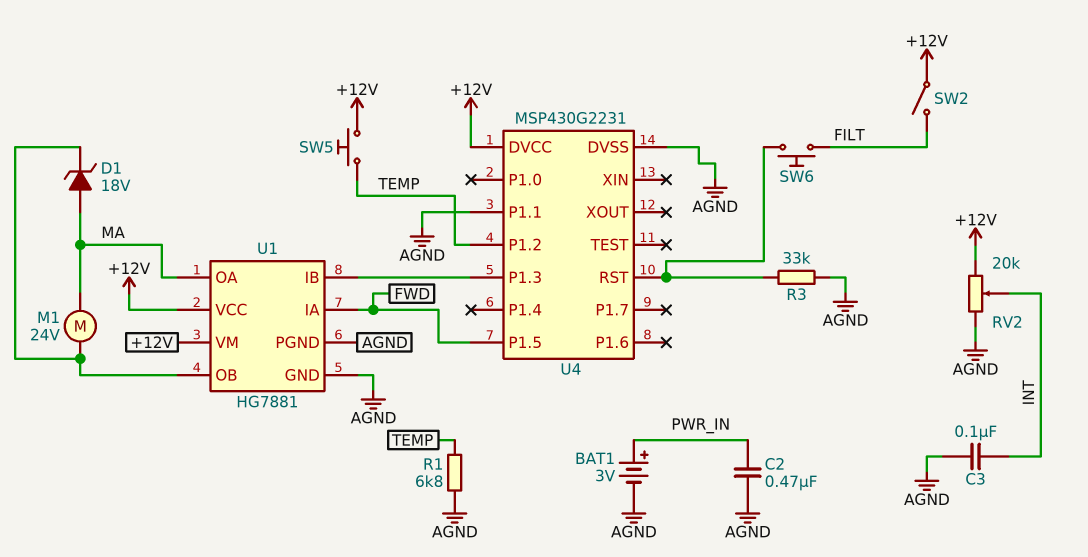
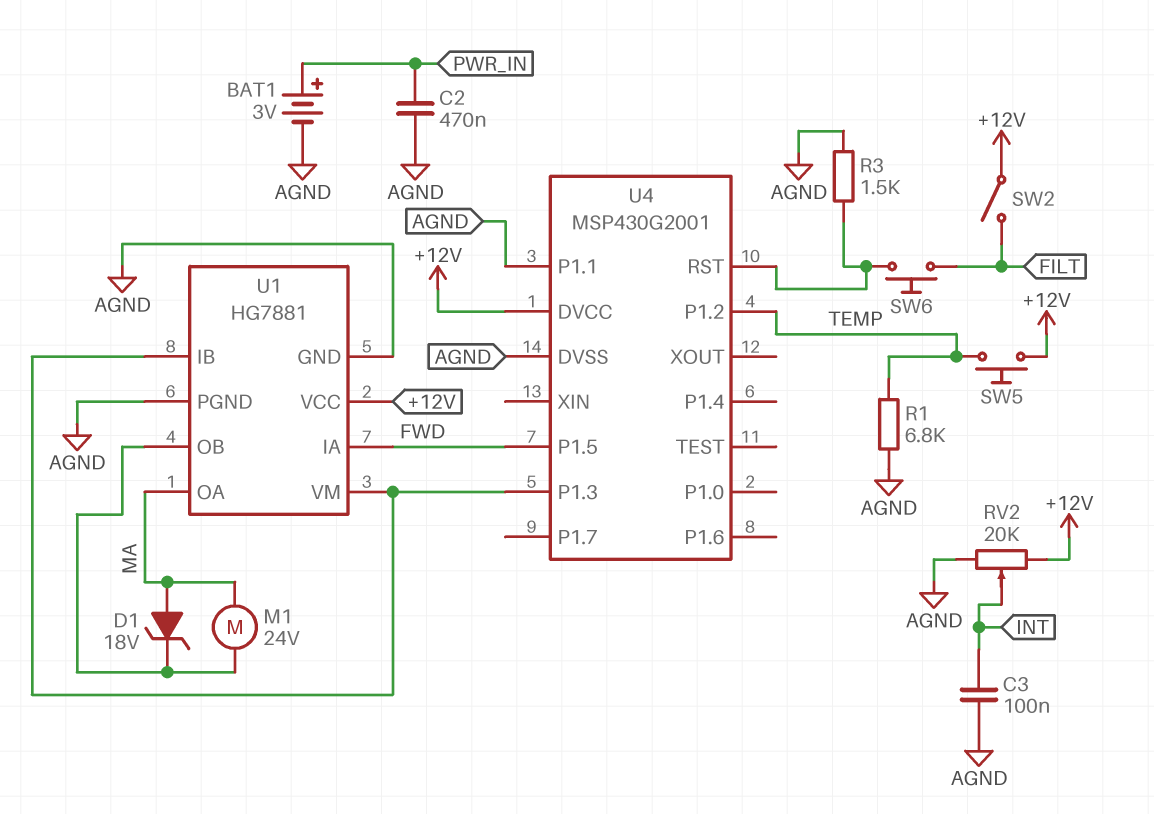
R3: 33k (AGND, U4/RST) -> 1.5k (AGND, U4/RST)
U1 pin VM: +12V -> U1/IB
U4: MSP430G2231 -> MSP430G2001

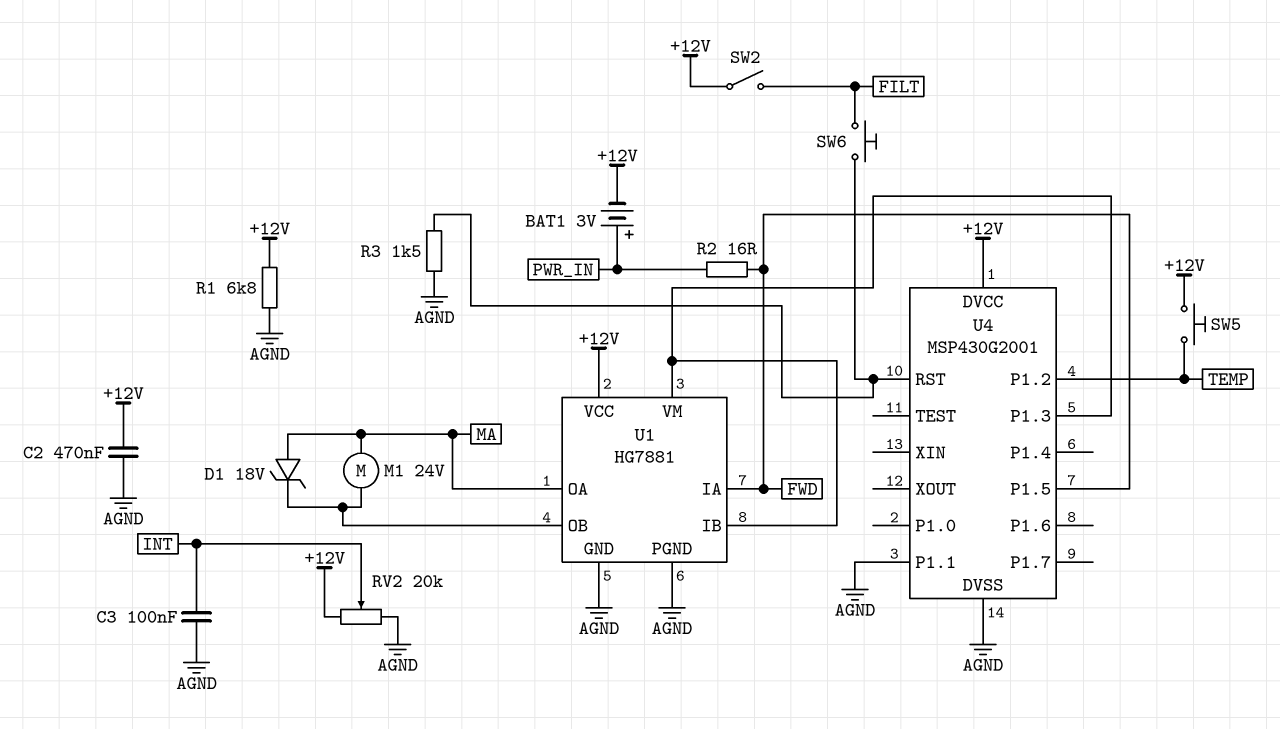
BAT1: 3V (plus PWR_IN, minus AGND) -> 3V (plus PWR_IN, minus +12V)
C2: 470nF (AGND, PWR_IN) -> 470nF (+12V, AGND)
R1: 6.8k (AGND, TEMP) -> 6.8k (+12V, AGND)
R2: none -> 16 (FWD, PWR_IN)

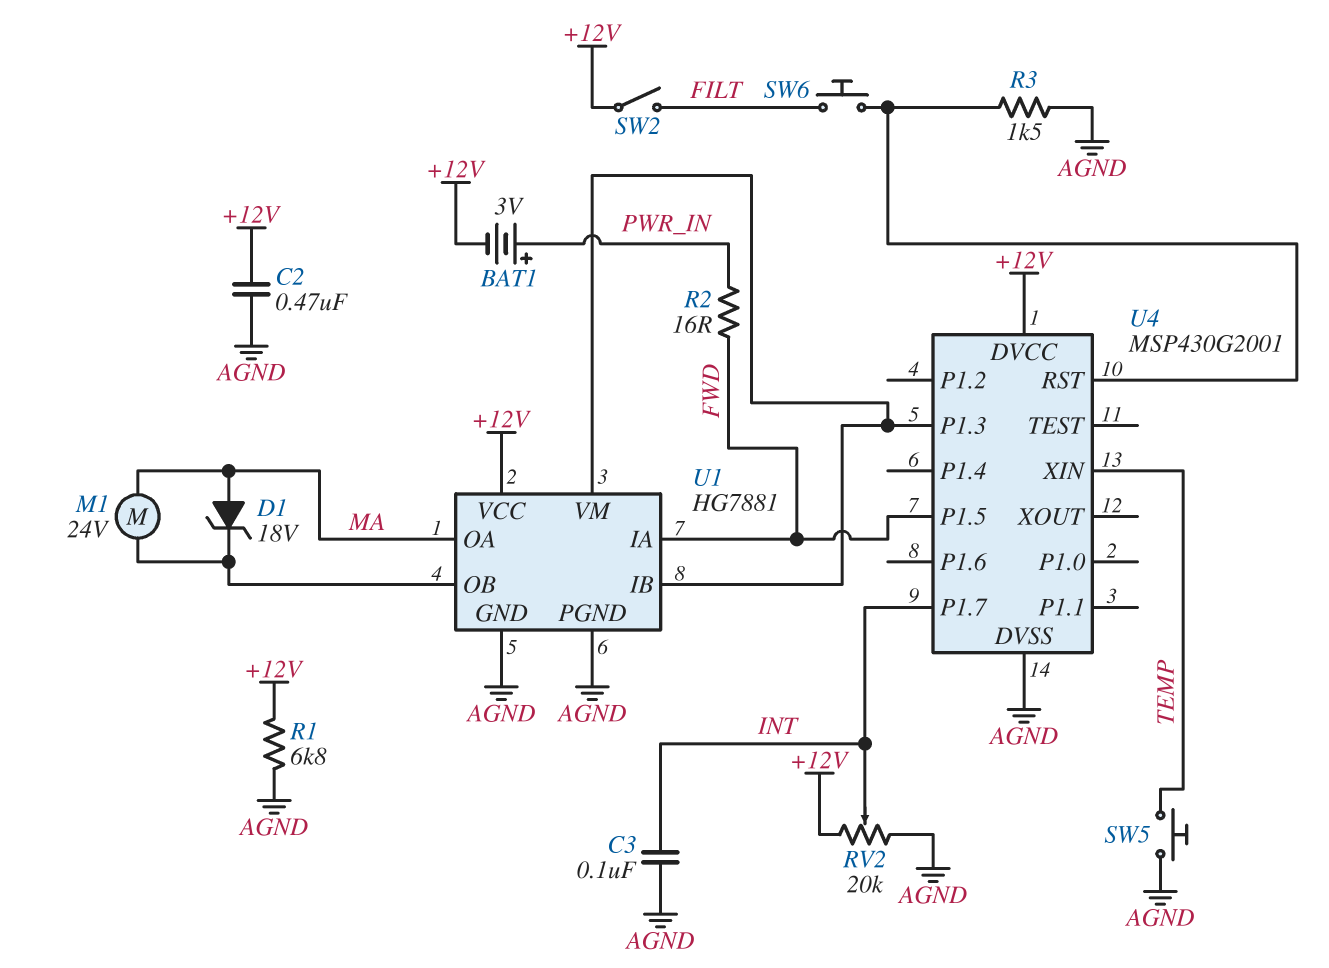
SW5: button (+12V, TEMP) -> button (AGND, TEMP)
U4 pin P1.1: AGND -> none
U4 pin P1.2: TEMP -> none
U4 pin P1.7: none -> INT
U4 pin XIN: none -> TEMP

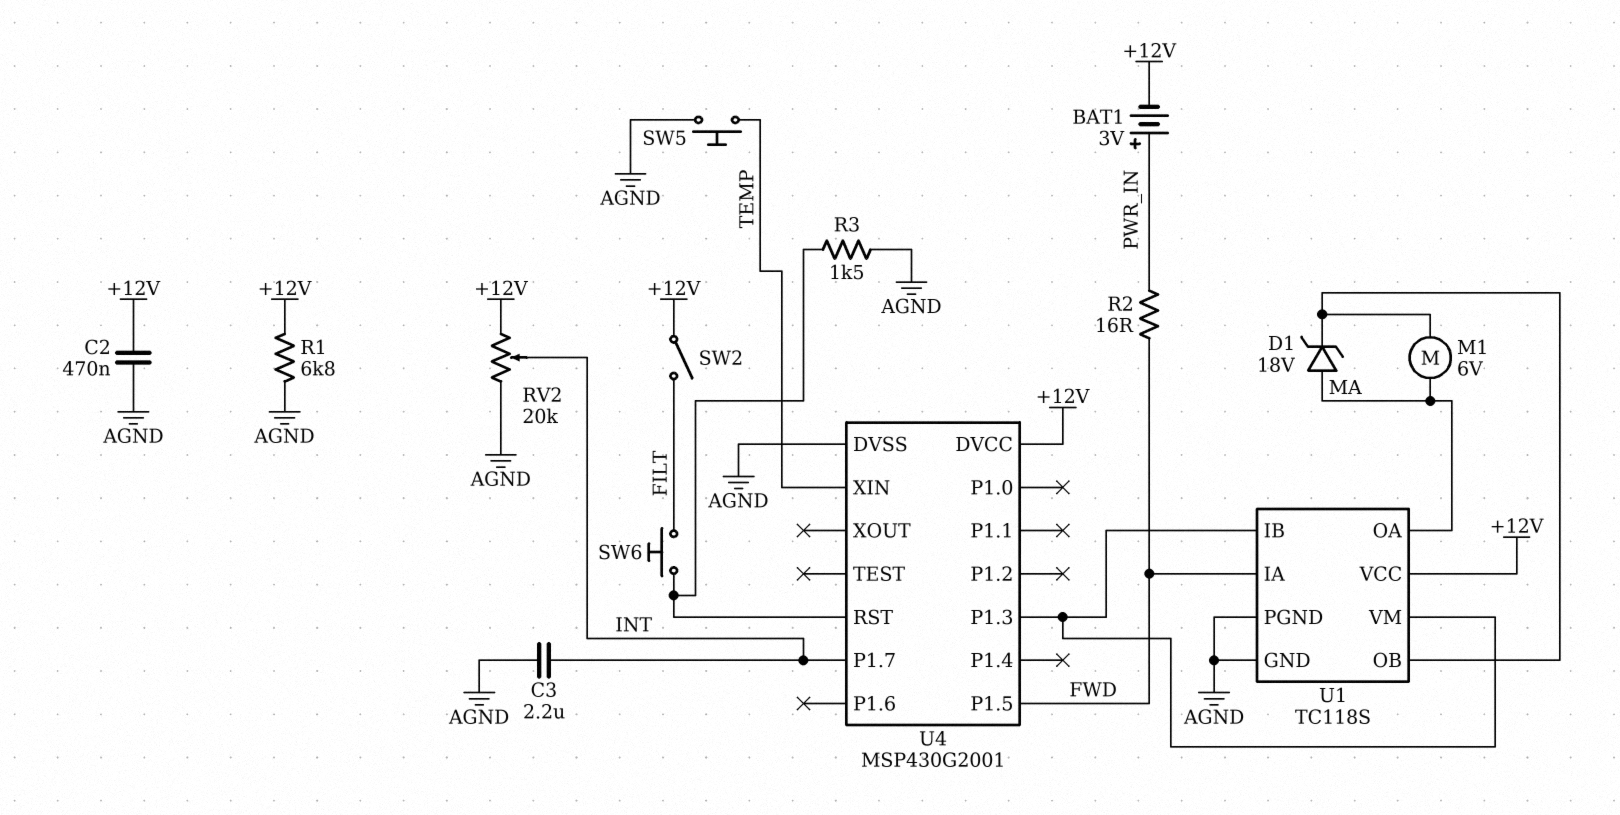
C3: 100nF (AGND, INT) -> 2.2uF (AGND, INT)
M1: motor 24V (MA, U1/OB) -> motor 6V (MA, U1/OB)
U1: HG7881 -> TC118S

